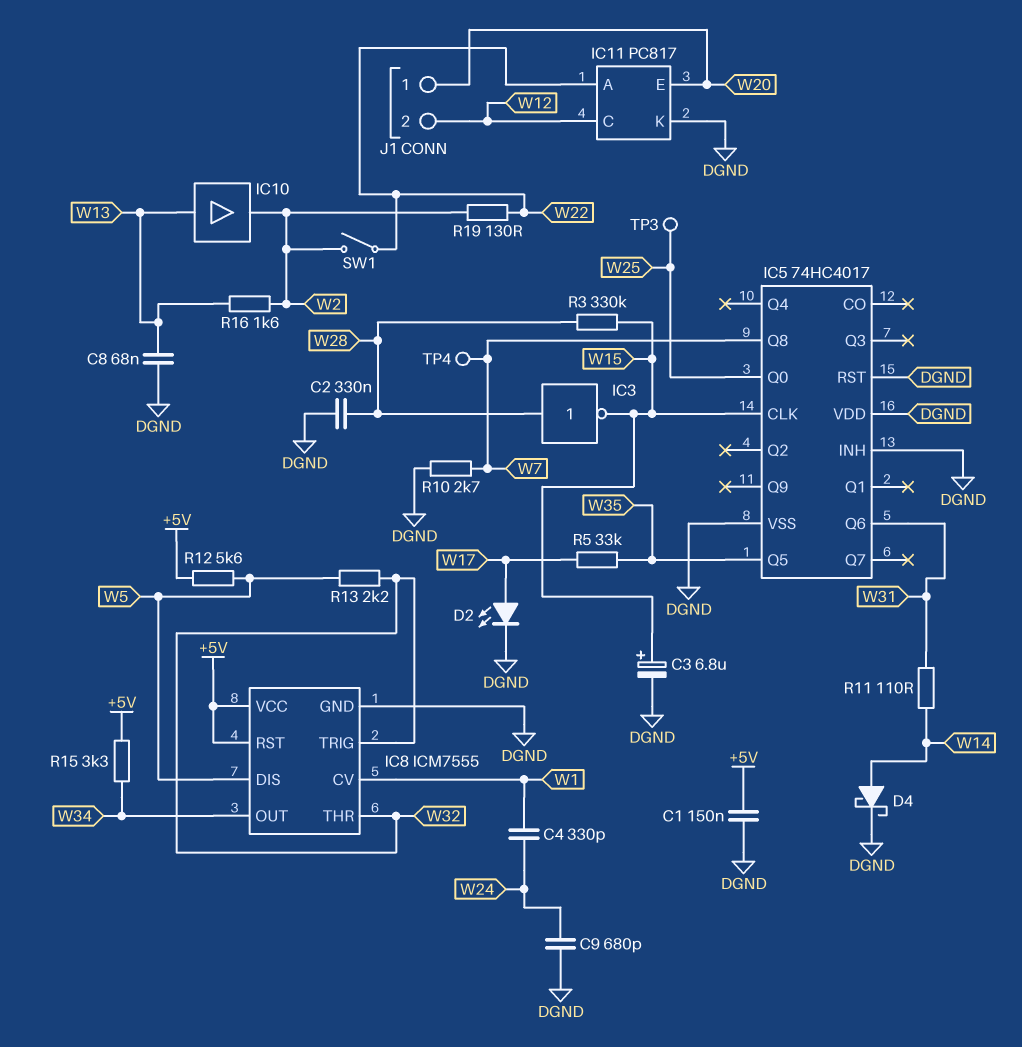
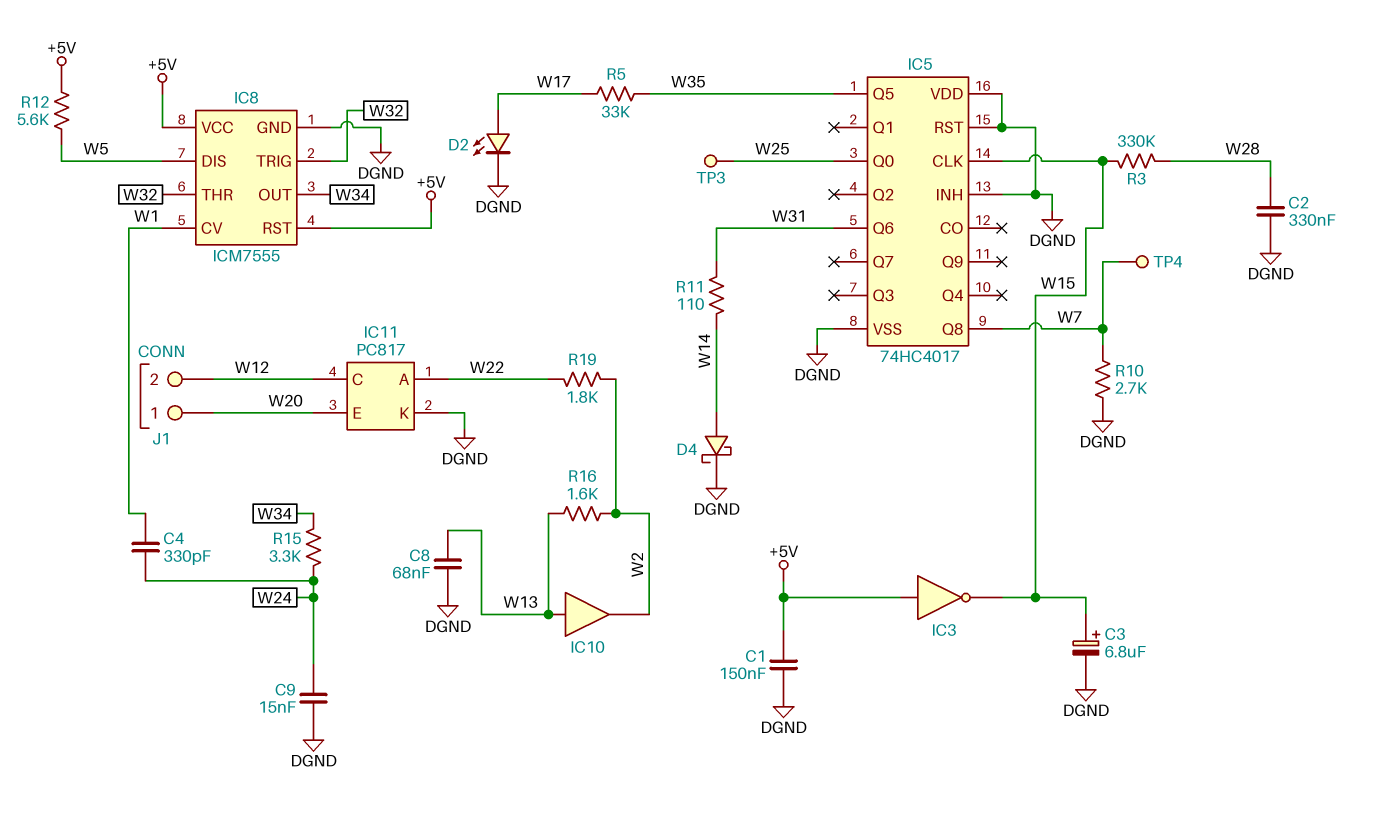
C9: 680pF (DGND, W24) -> 15nF (DGND, W24)
IC3: NOT (in W28, out W15) -> NOT (in +5V, out W15)
R13: 2.2k (W5, W32) -> none
R15: 3.3k (+5V, W34) -> 3.3k (W24, W34)
R19: 130 (W2, W22) -> 1.8k (W2, W22)
SW1: switch (W2, W22) -> none

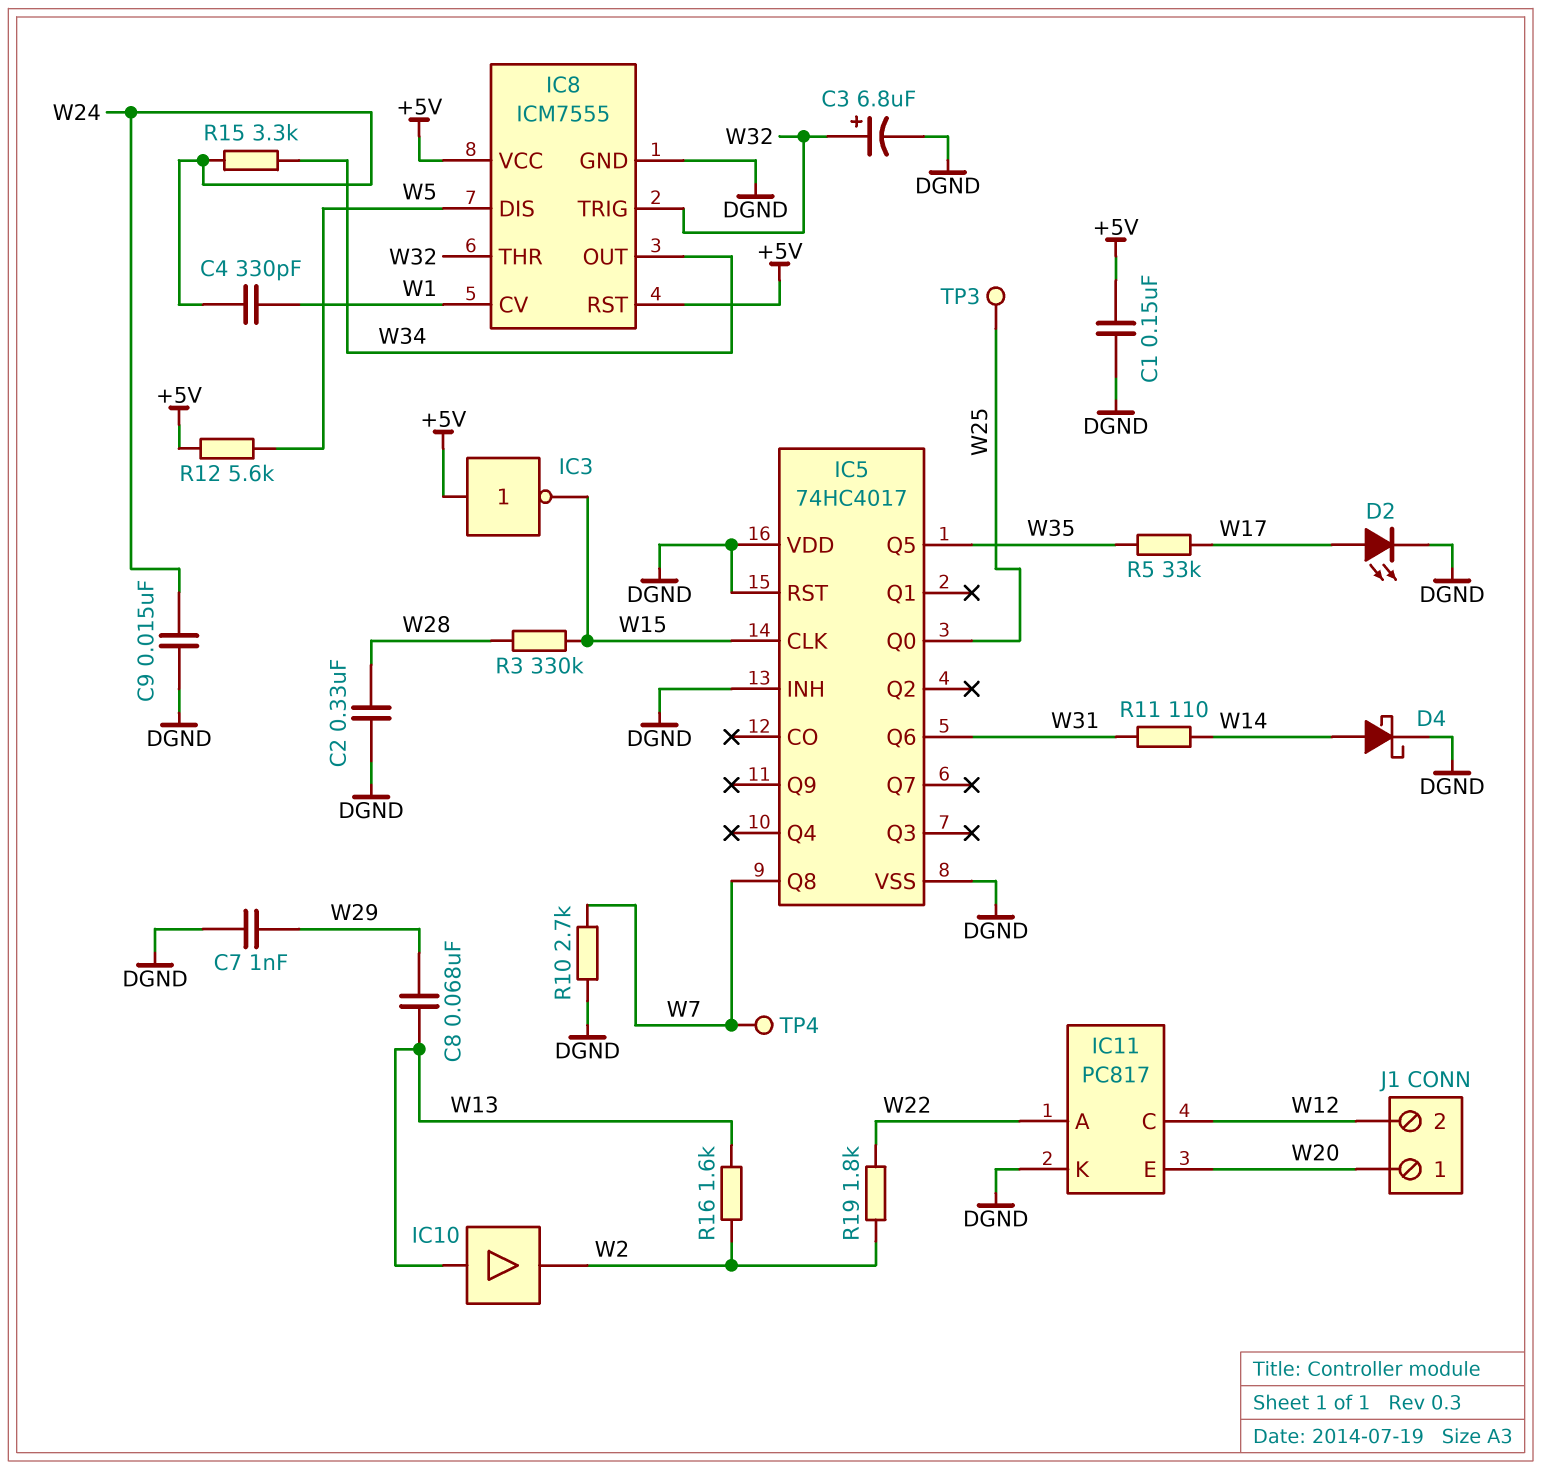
C3: 6.8uF (plus W15, minus DGND) -> 6.8uF (plus W32, minus DGND)
C7: none -> 1nF (DGND, W29)
C8: 68nF (DGND, W13) -> 68nF (W13, W29)

